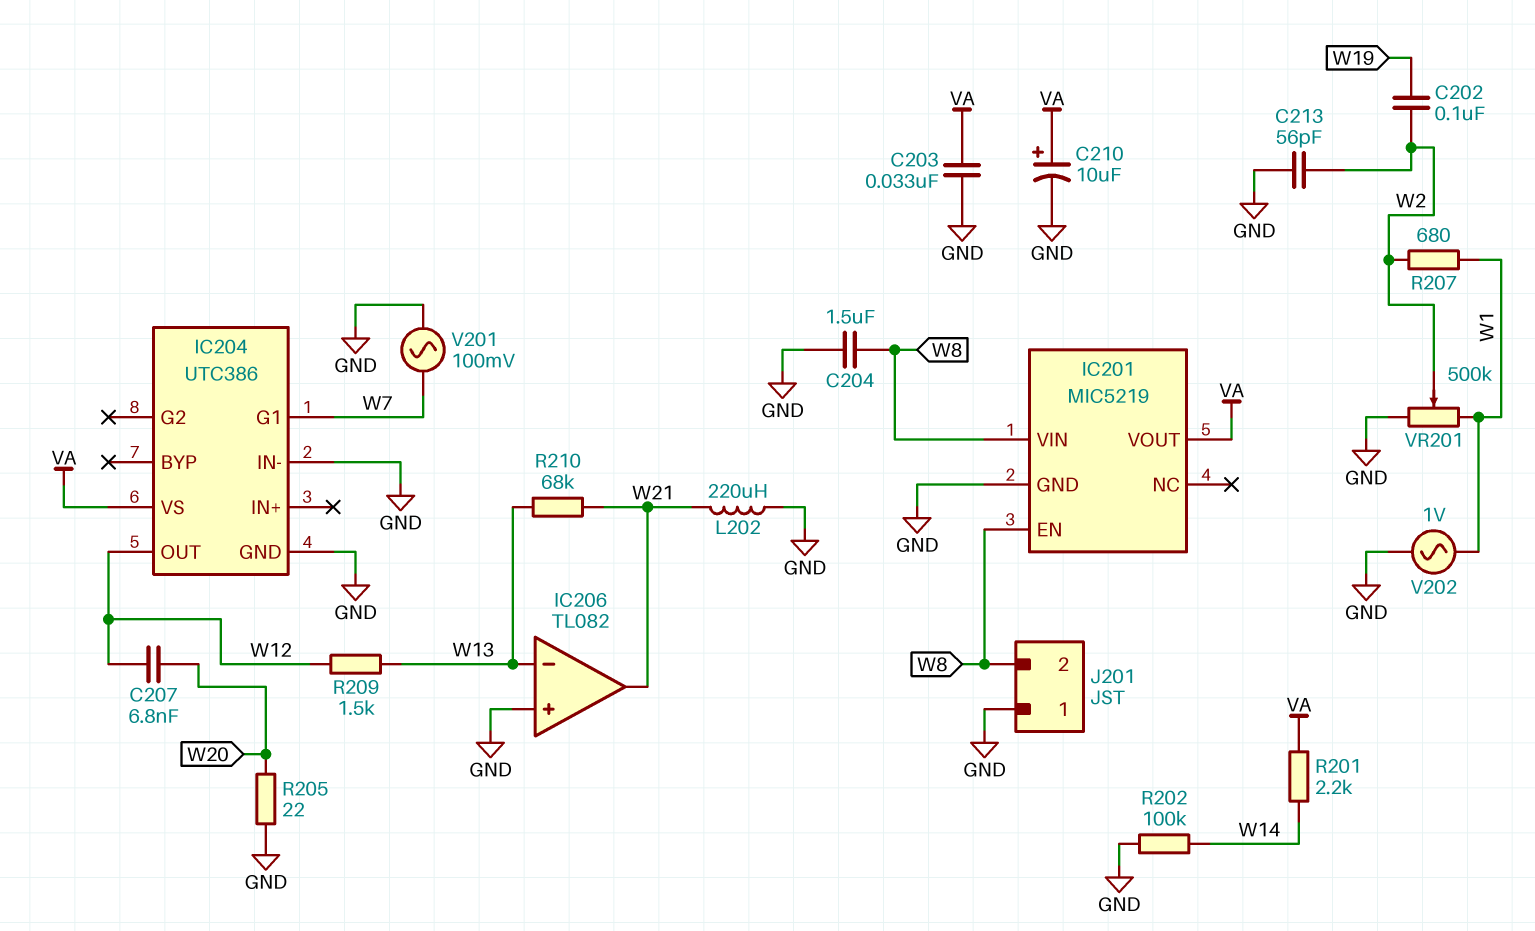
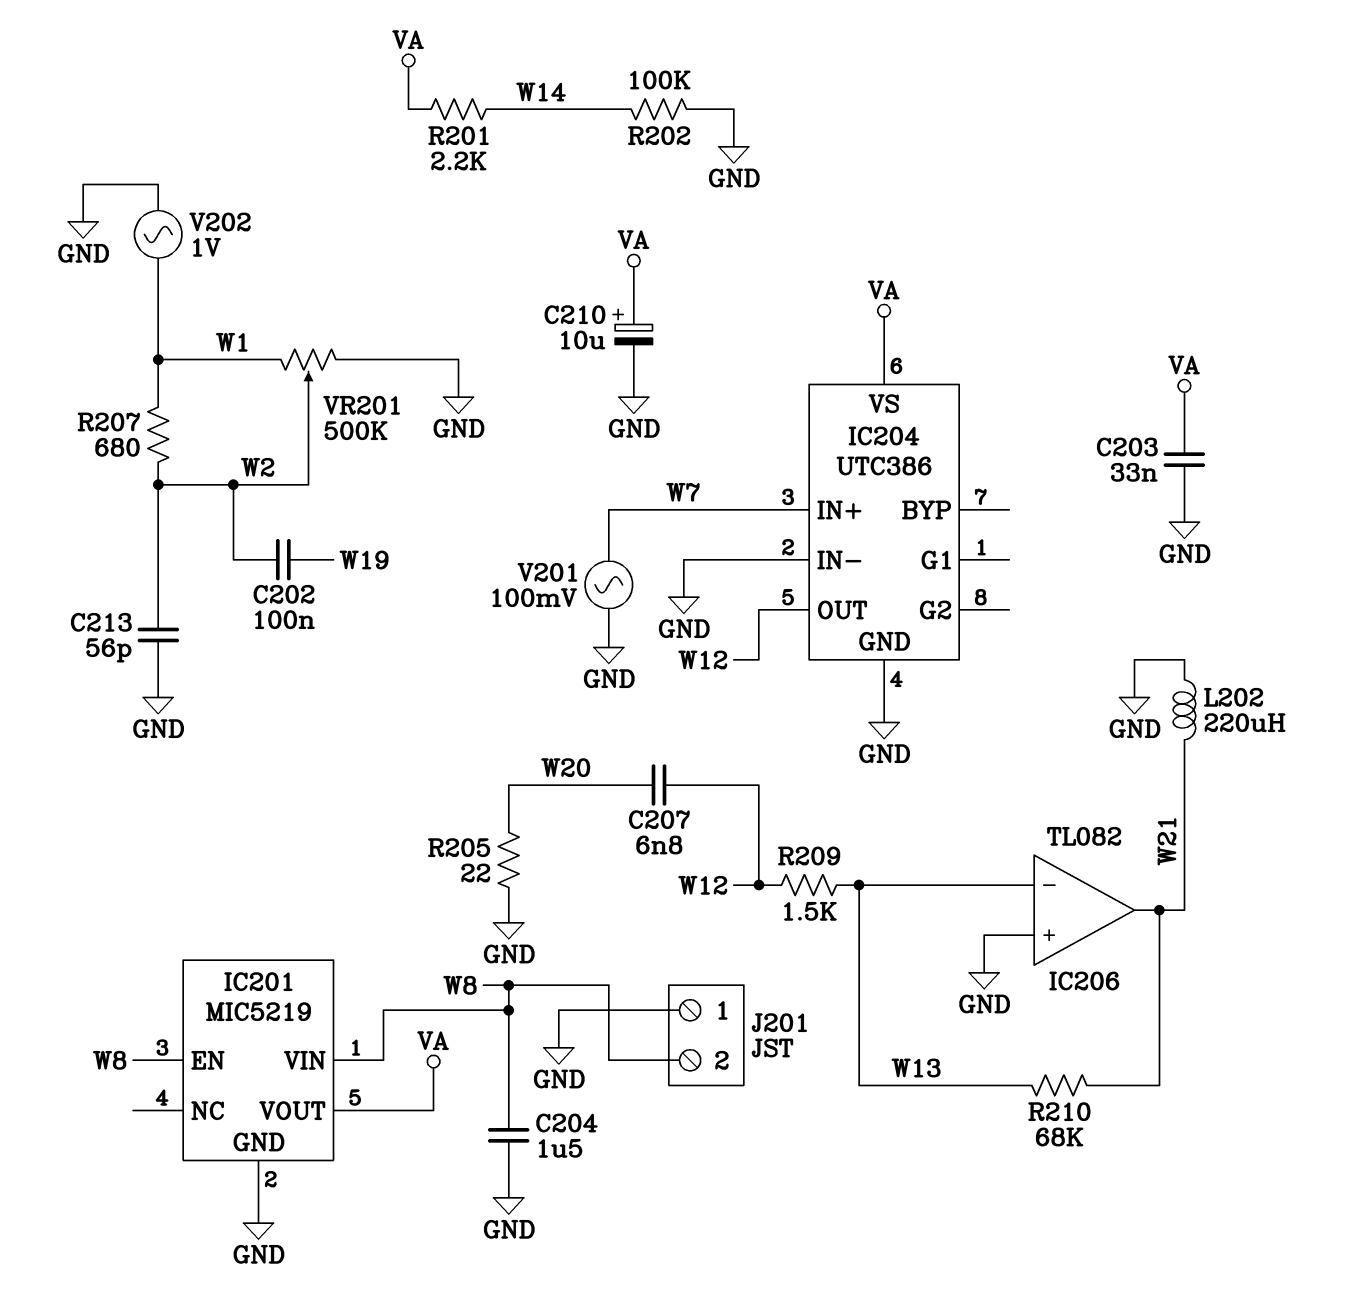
IC204 pin G1: W7 -> none
IC204 pin IN+: none -> W7

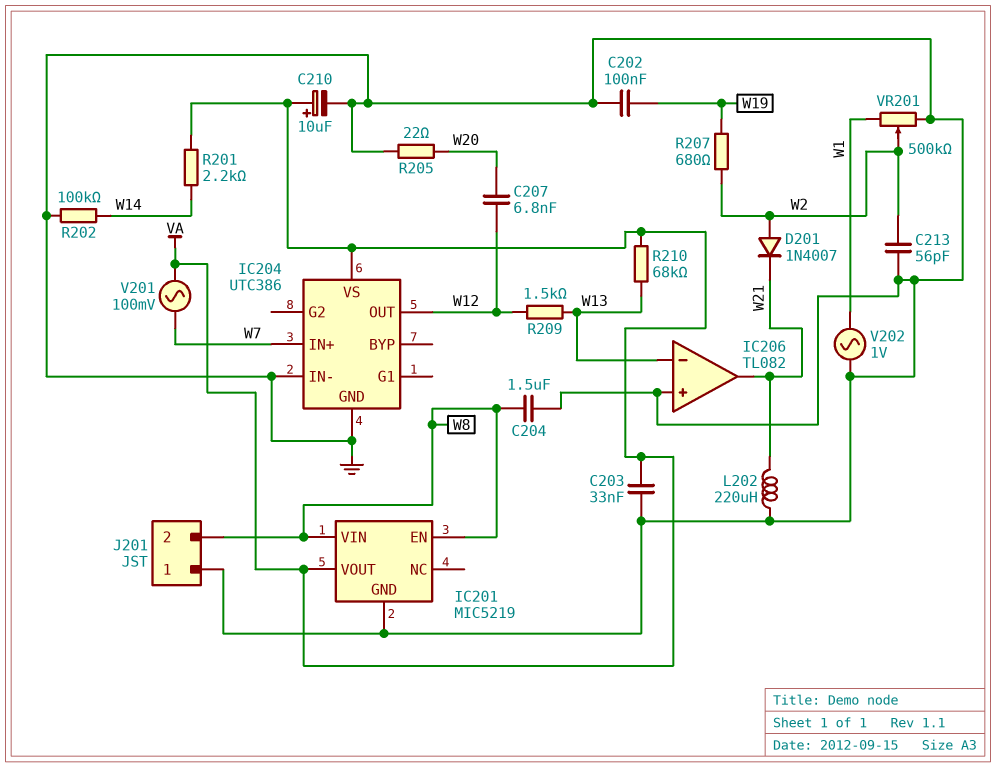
C202: 100nF (W2, W19) -> 100nF (GND, W19)
D201: none -> diode 1N4007 (A W2, K W21)
R207: 680 (W1, W2) -> 680 (W2, W19)
R210: 68k (W13, W21) -> 68k (VA, W13)
V201: AC 100mV (GND, W7) -> AC 100mV (VA, W7)

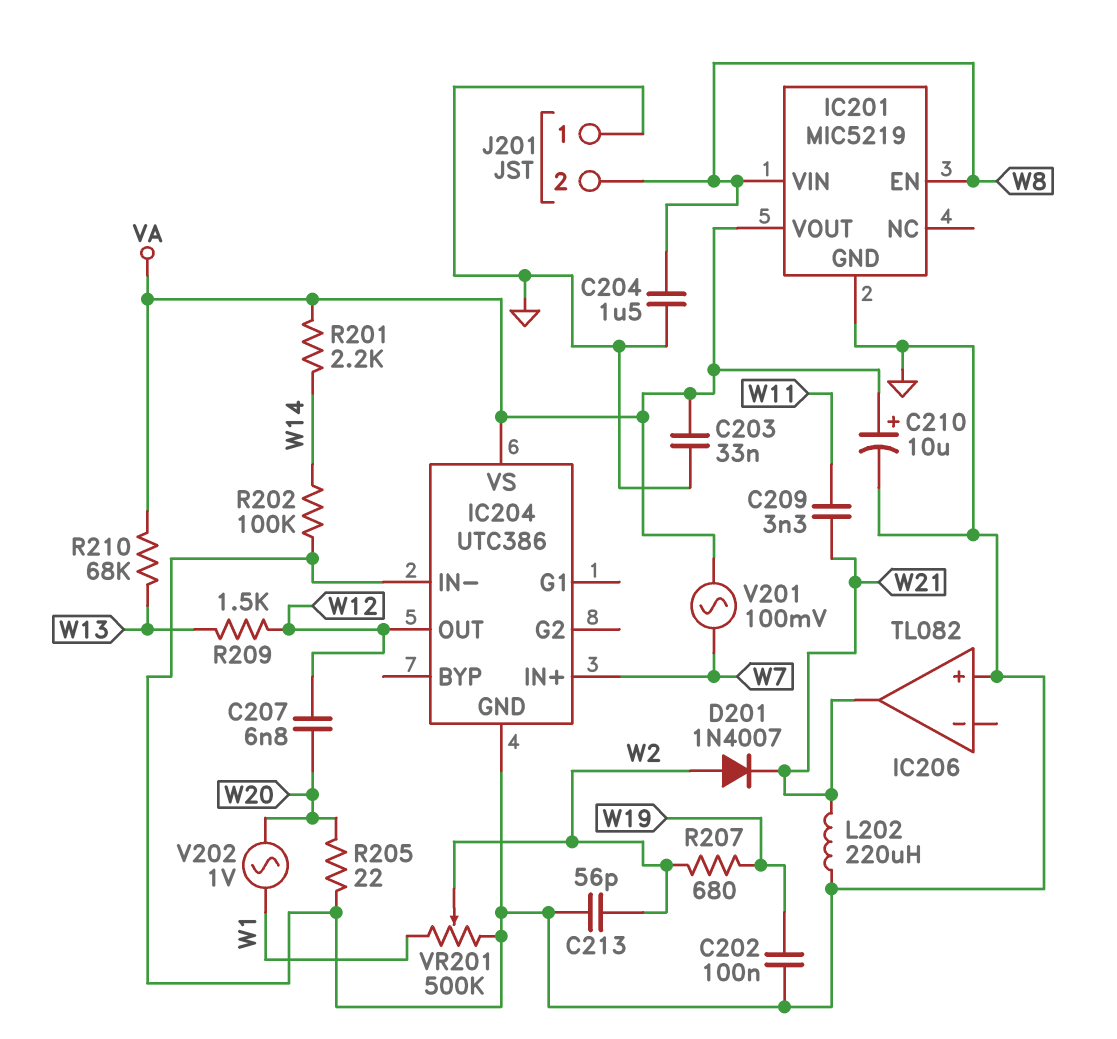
C209: none -> 3.3nF (W11, W21)
IC206 pin in-: W13 -> none
V202: AC 1V (GND, W1) -> AC 1V (W1, W20)

